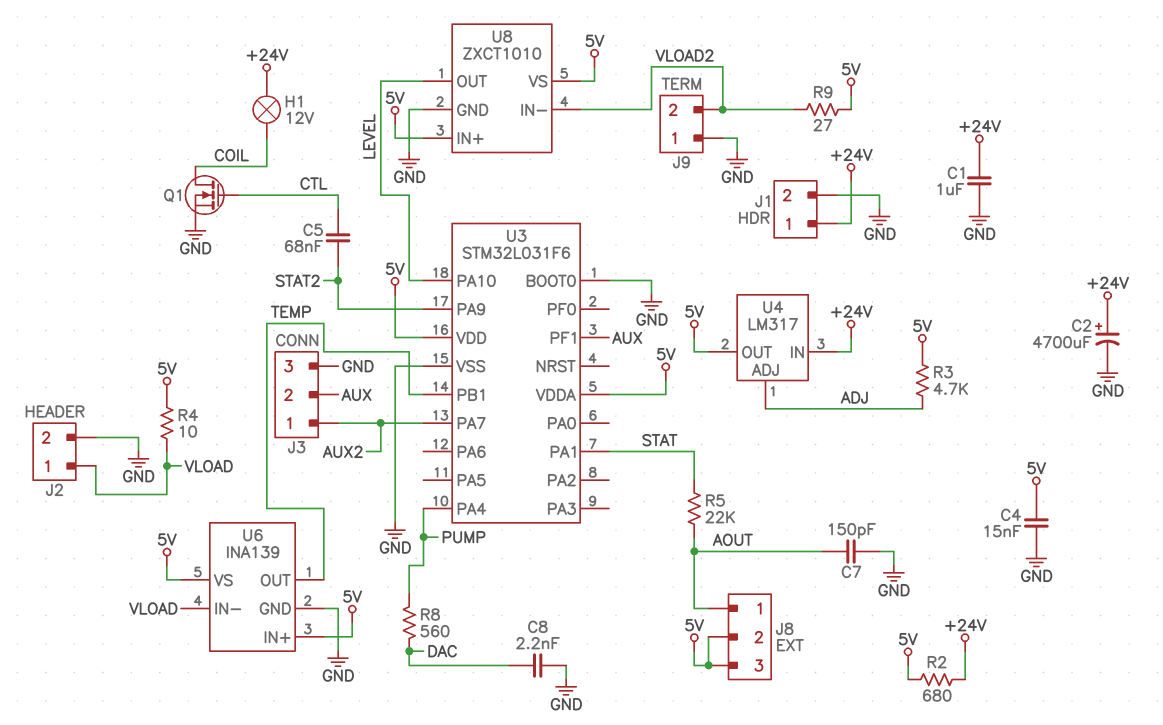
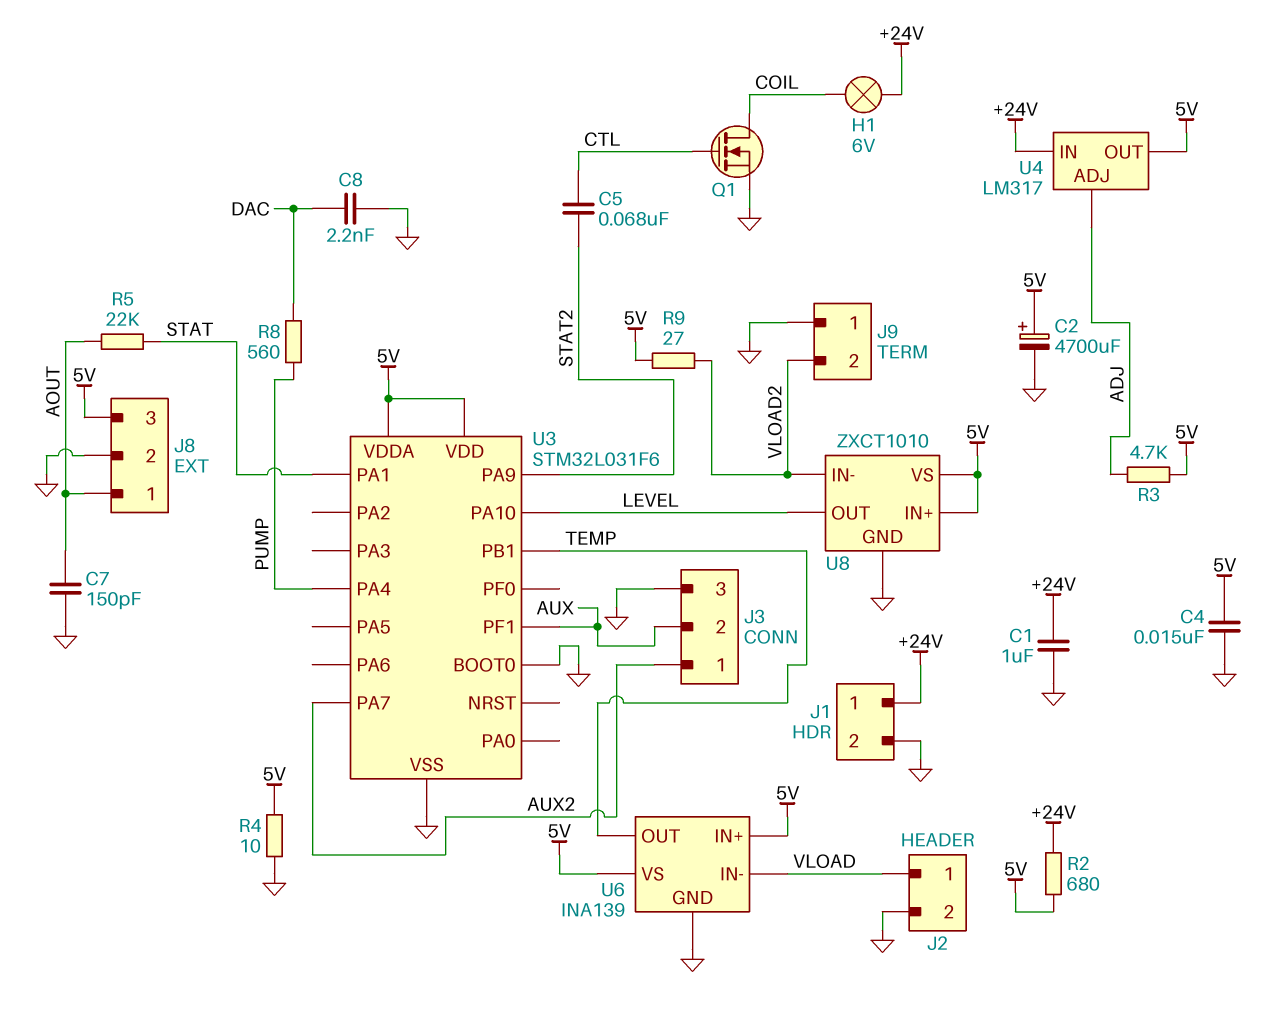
C2: 4700uF (plus +24V, minus GND) -> 4700uF (plus 5V, minus GND)
H1: lamp 12V (+24V, COIL) -> lamp 6V (+24V, COIL)
J8 pin 2: 5V -> GND
R4: 10 (5V, VLOAD) -> 10 (5V, GND)

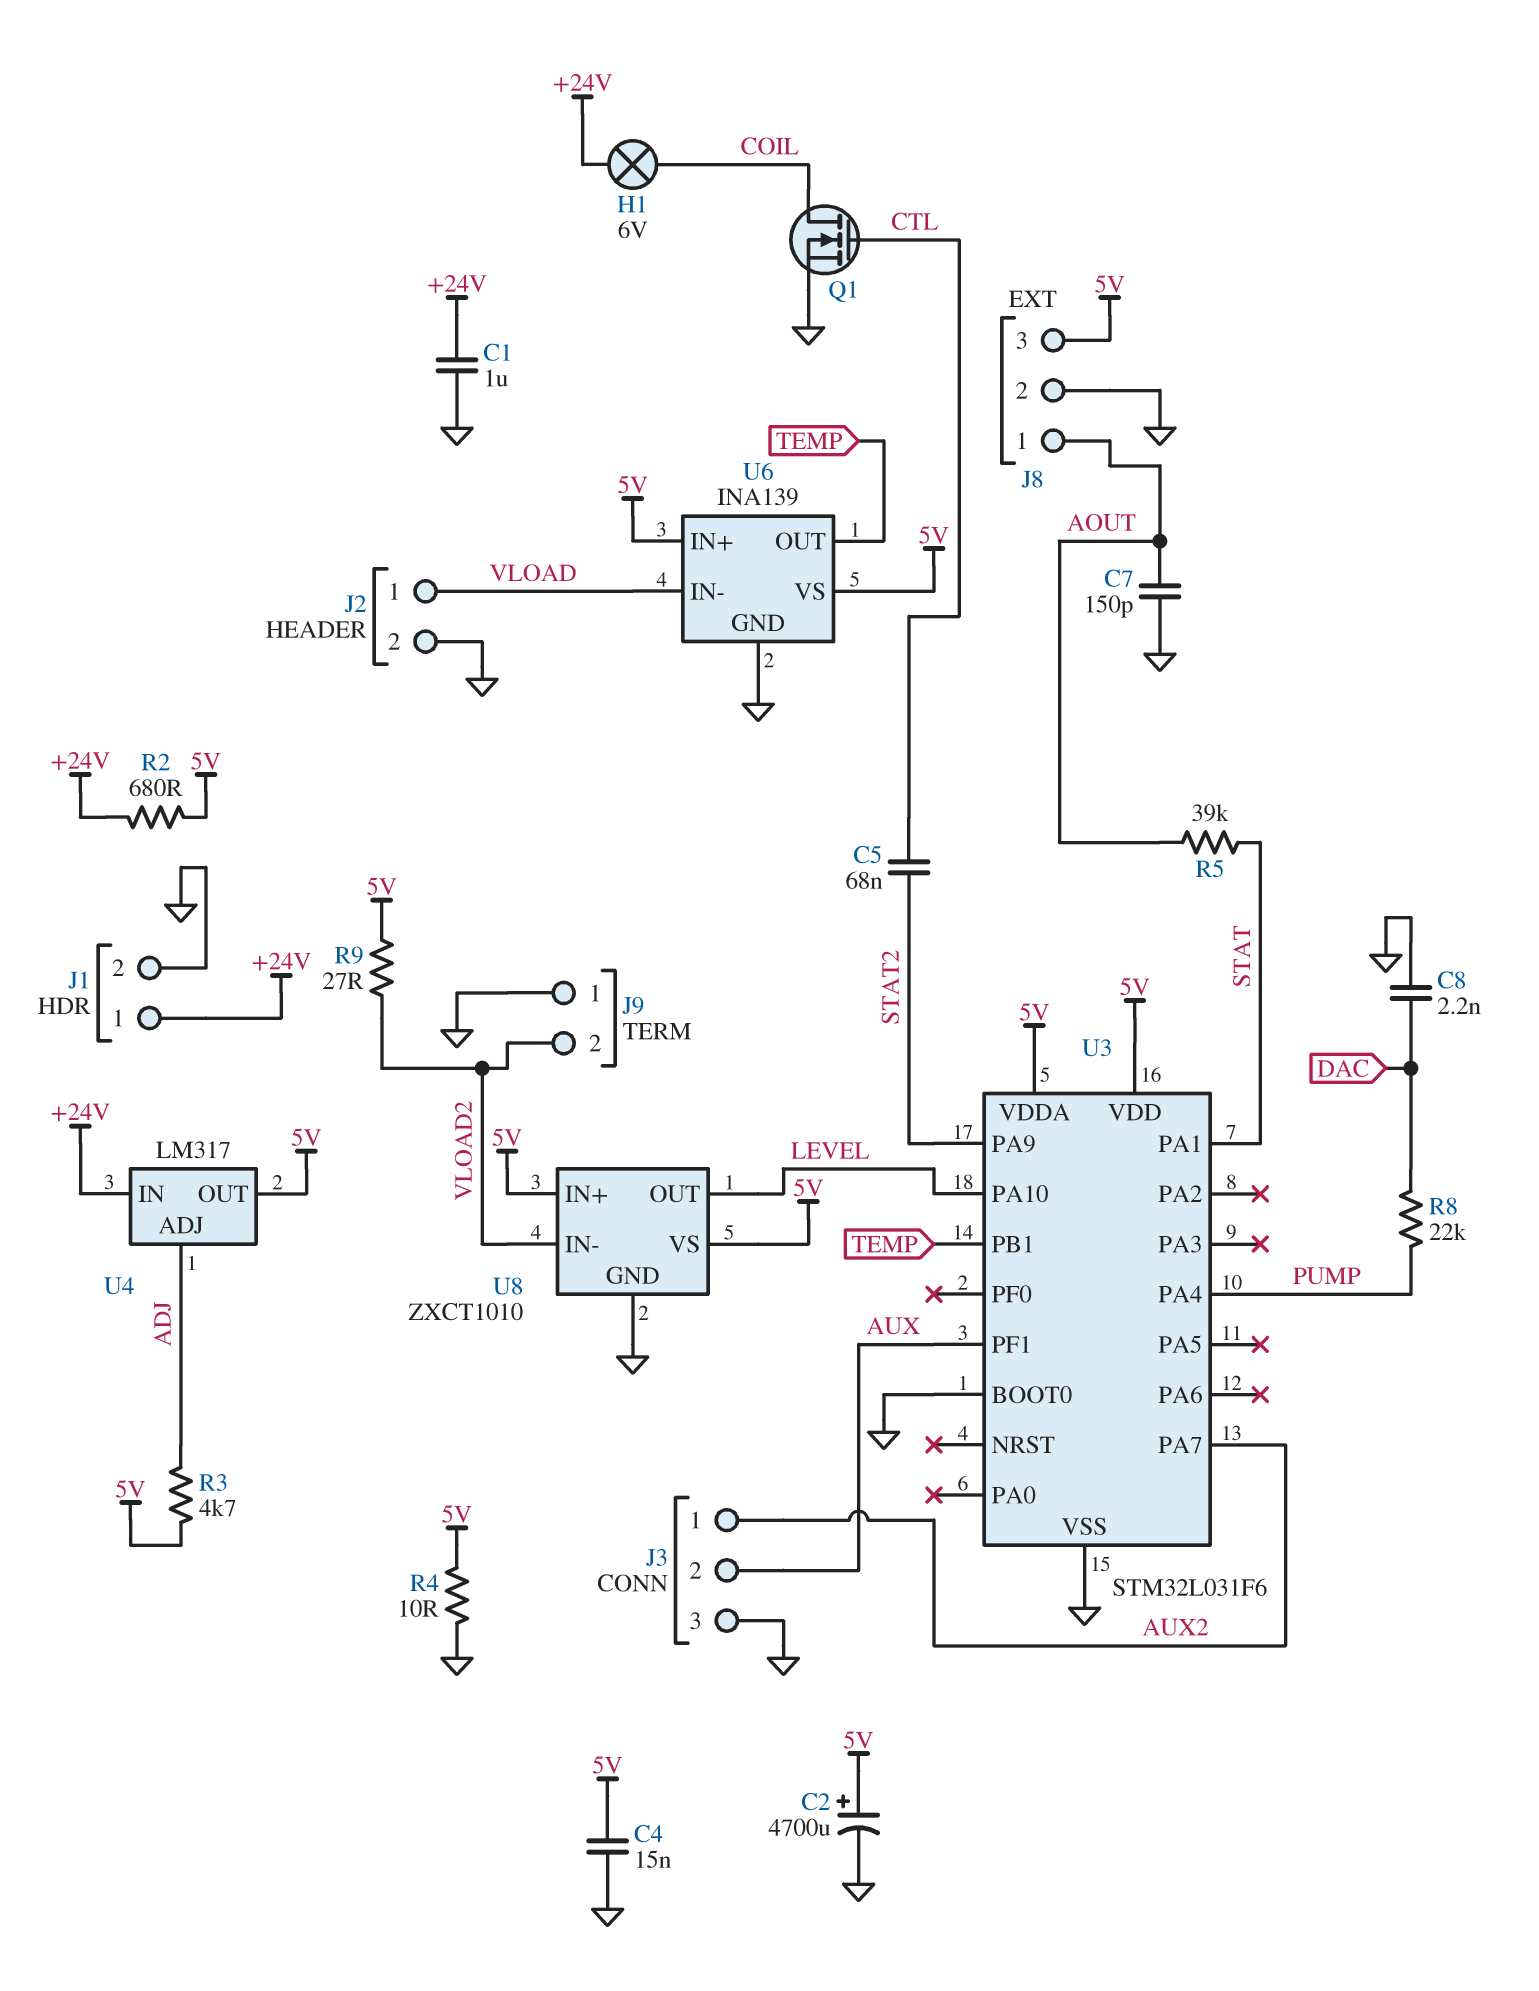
R5: 22k (AOUT, STAT) -> 39k (AOUT, STAT)
R8: 560 (DAC, PUMP) -> 22k (DAC, PUMP)

